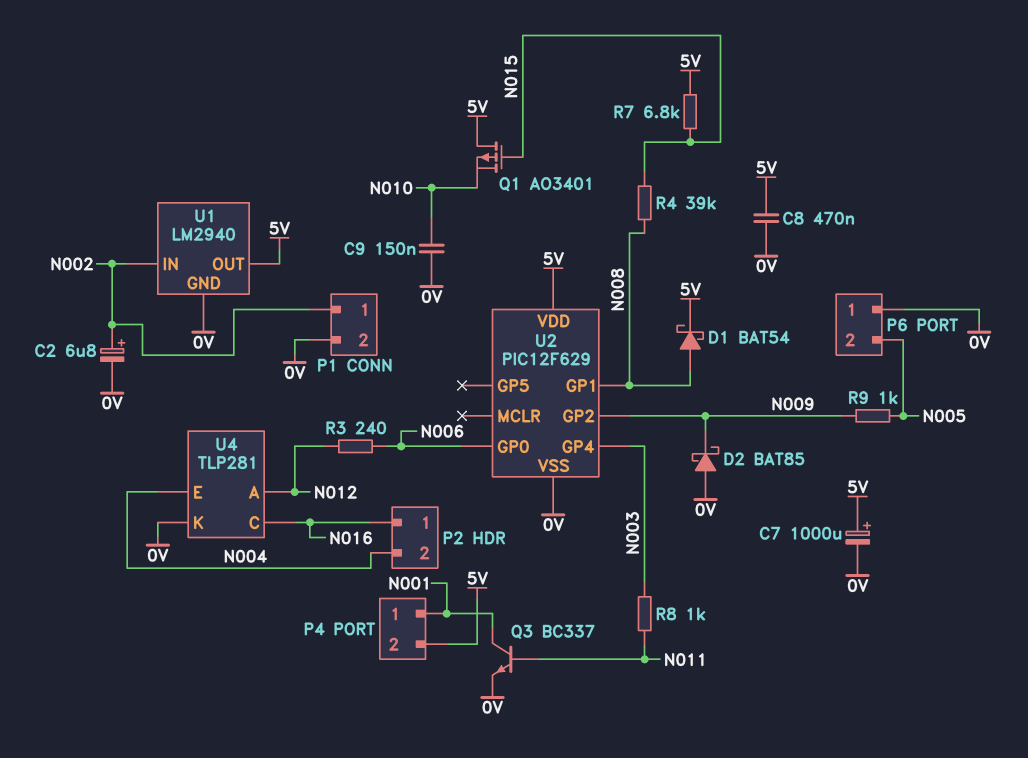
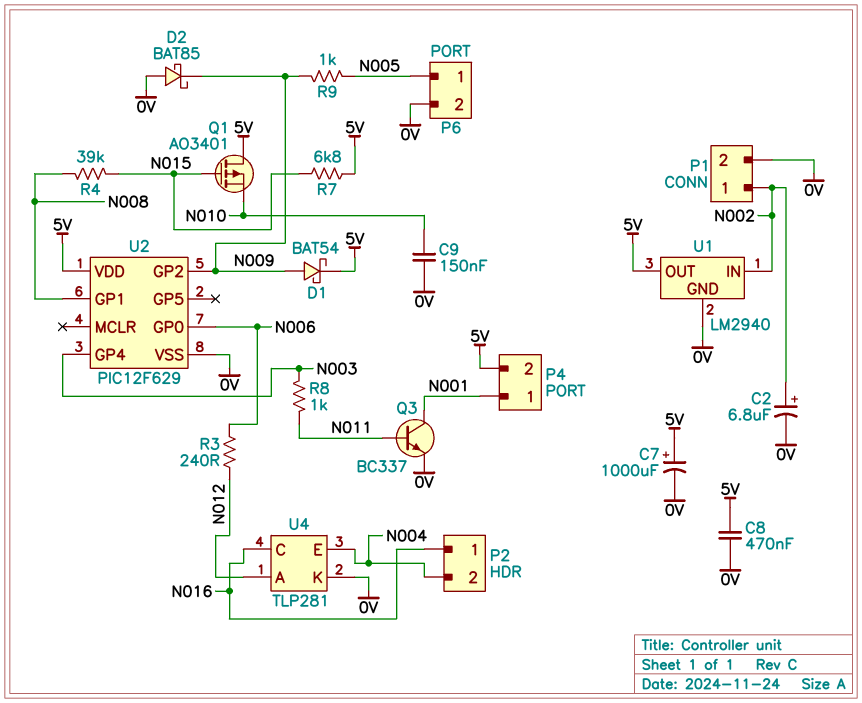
D1: schottky BAT54 (A N008, K 5V) -> schottky BAT54 (A N009, K 5V)
P6 pin 1: 0V -> N005
P6 pin 2: N005 -> 0V

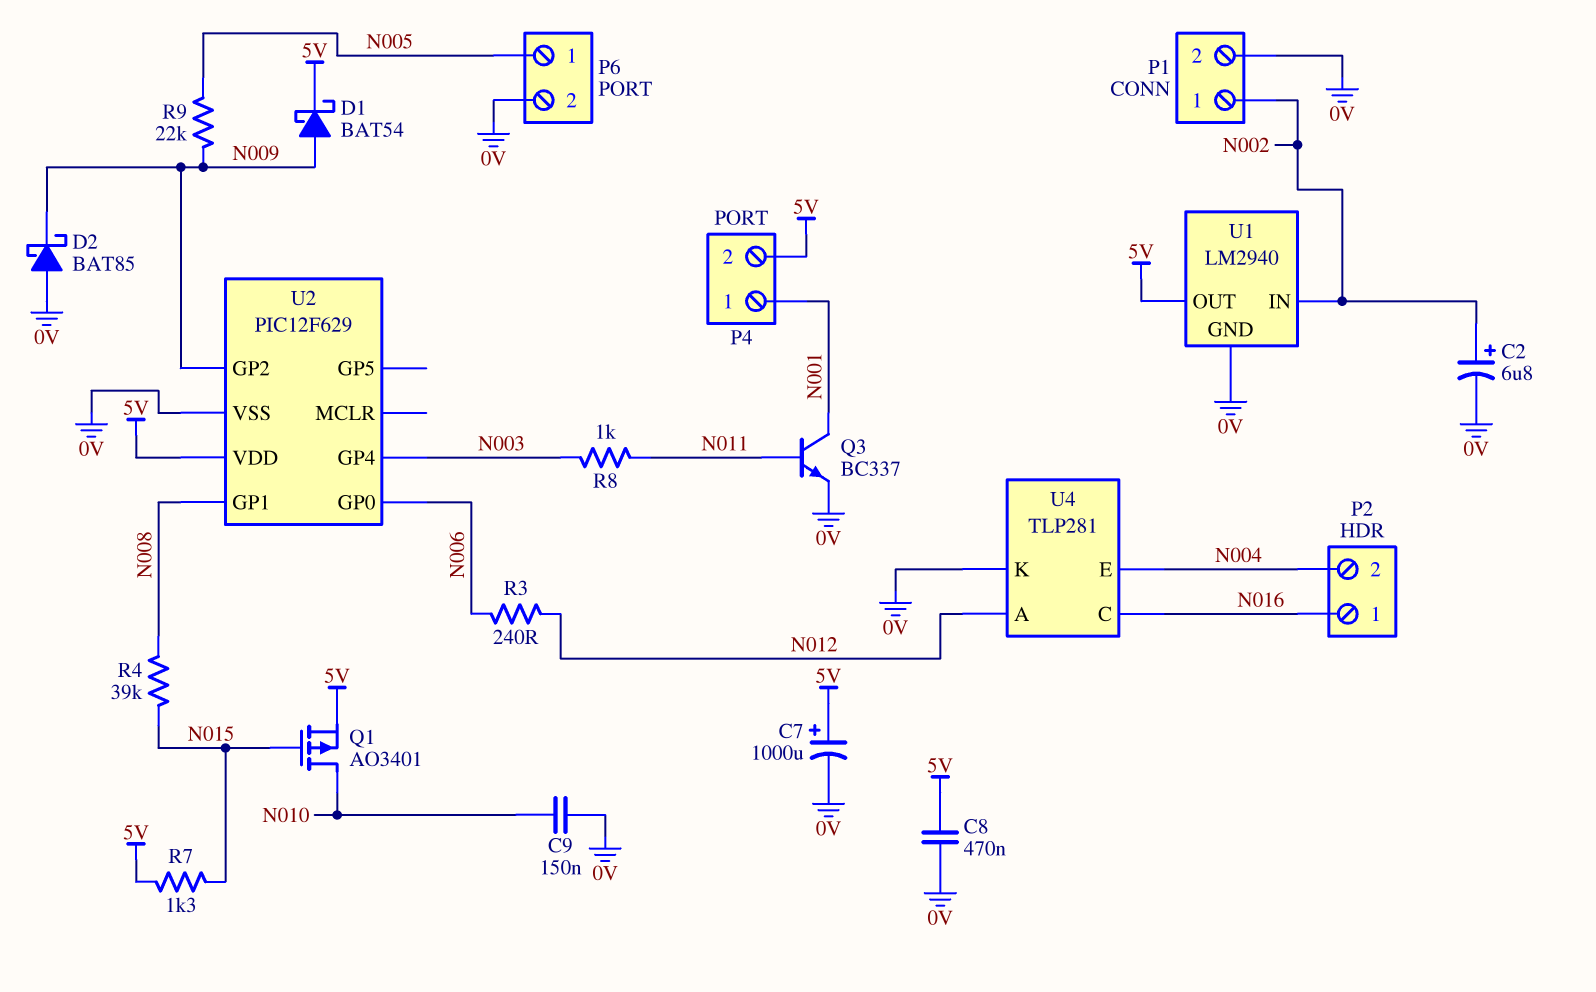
Q1: PMOS AO3401 (G N015, D 5V, S N010) -> PMOS AO3401 (G N015, D N010, S 5V)
R7: 6.8k (5V, N015) -> 1.3k (5V, N015)
R9: 1k (N005, N009) -> 22k (N005, N009)

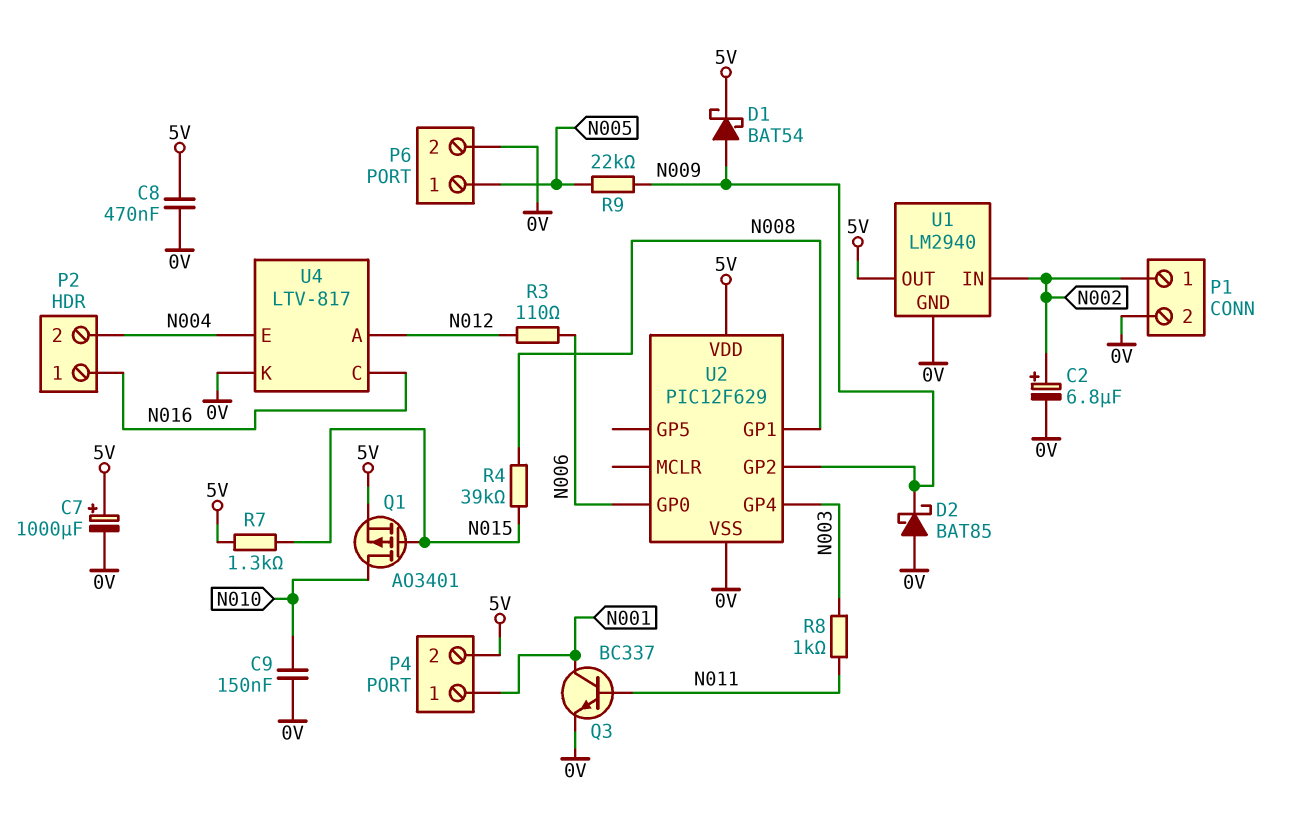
R3: 240 (N006, N012) -> 110 (N006, N012)
U4: TLP281 -> LTV-817

